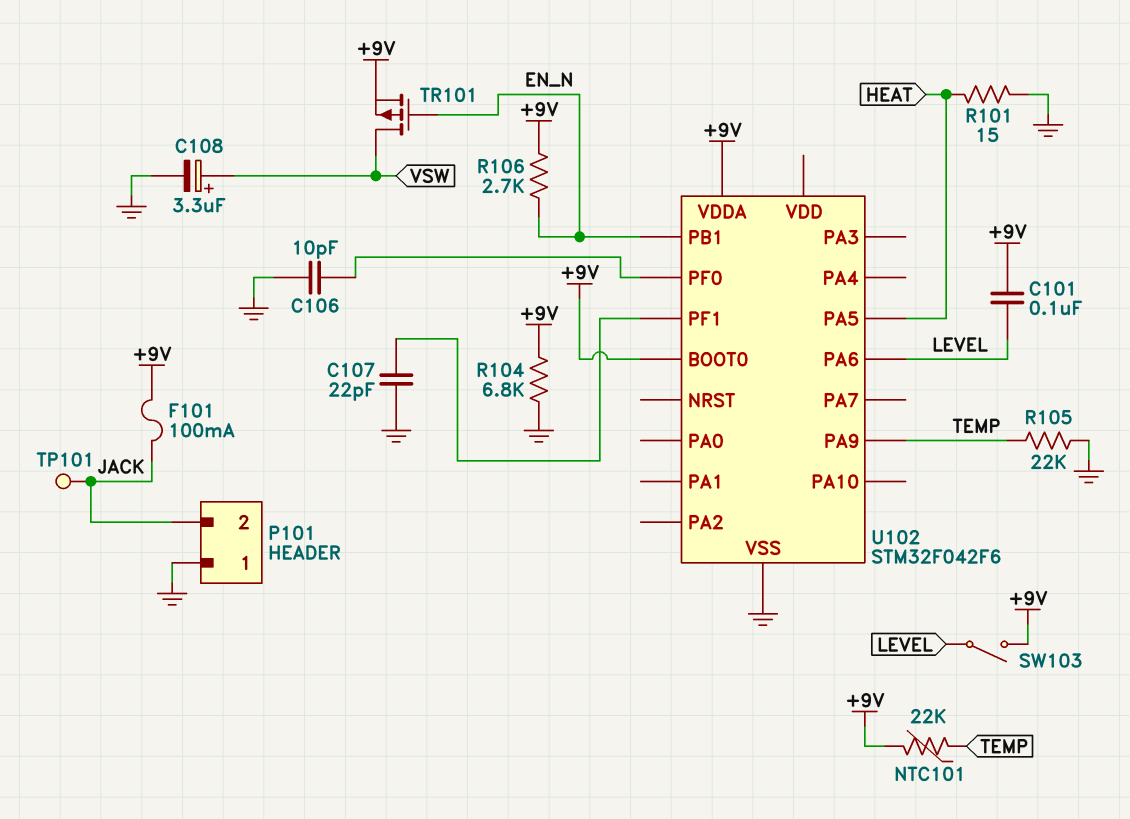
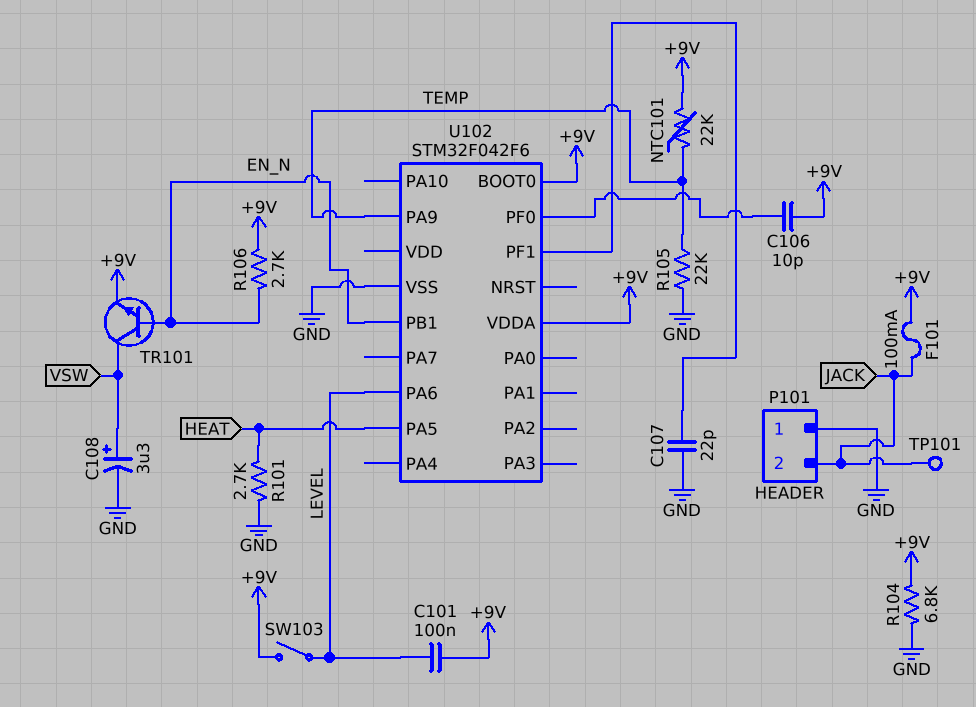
C106: 10pF (GND, U102/PF0) -> 10pF (+9V, U102/PF0)
R101: 15 (GND, HEAT) -> 2.7k (GND, HEAT)
TR101: PMOS (G EN_N, D VSW, S +9V) -> NPN (B EN_N, C VSW, E +9V)

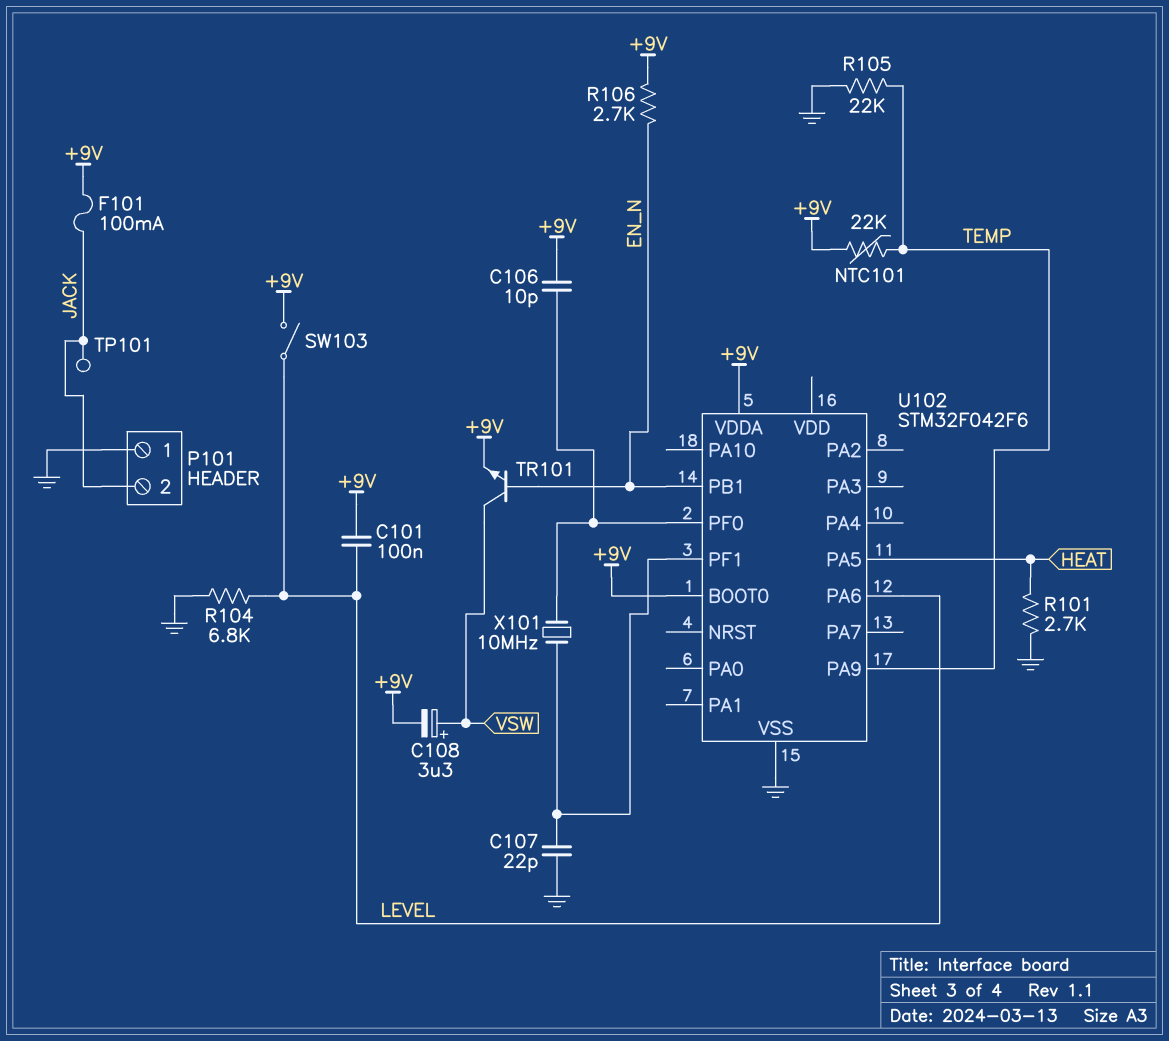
C108: 3.3uF (plus VSW, minus GND) -> 3.3uF (plus VSW, minus +9V)
R104: 6.8k (+9V, GND) -> 6.8k (GND, LEVEL)
X101: none -> 10MHz (U102/PF0, U102/PF1)

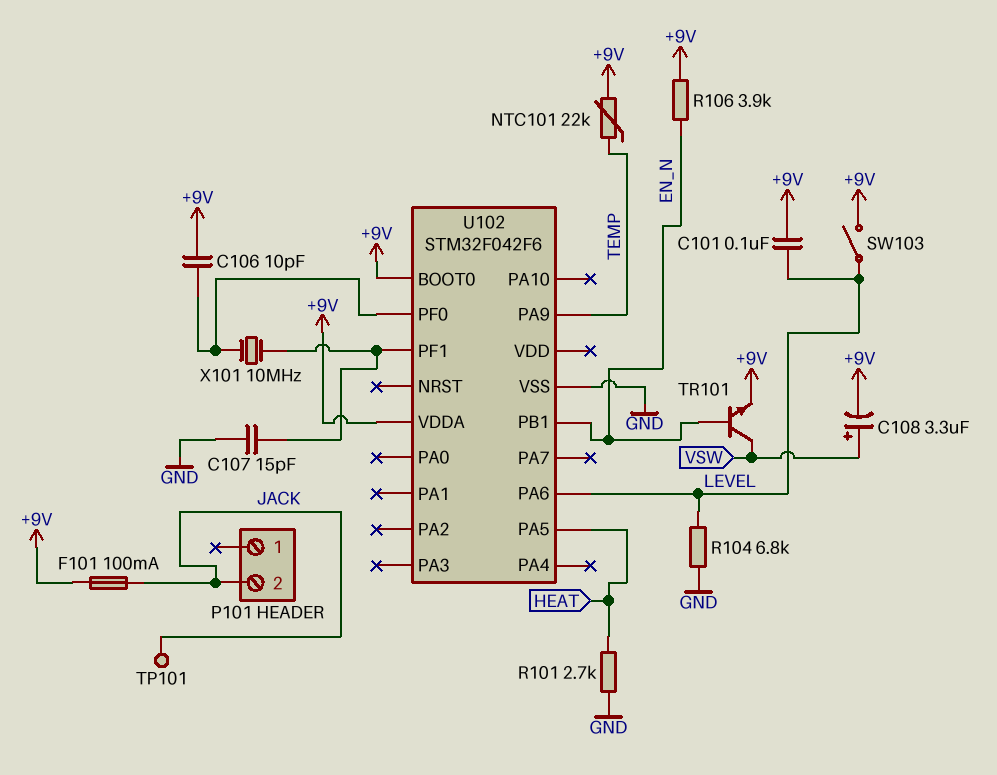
C107: 22pF (GND, U102/PF1) -> 15pF (GND, U102/PF1)
P101 pin 1: GND -> none
R105: 22k (GND, TEMP) -> none
R106: 2.7k (+9V, EN_N) -> 3.9k (+9V, EN_N)

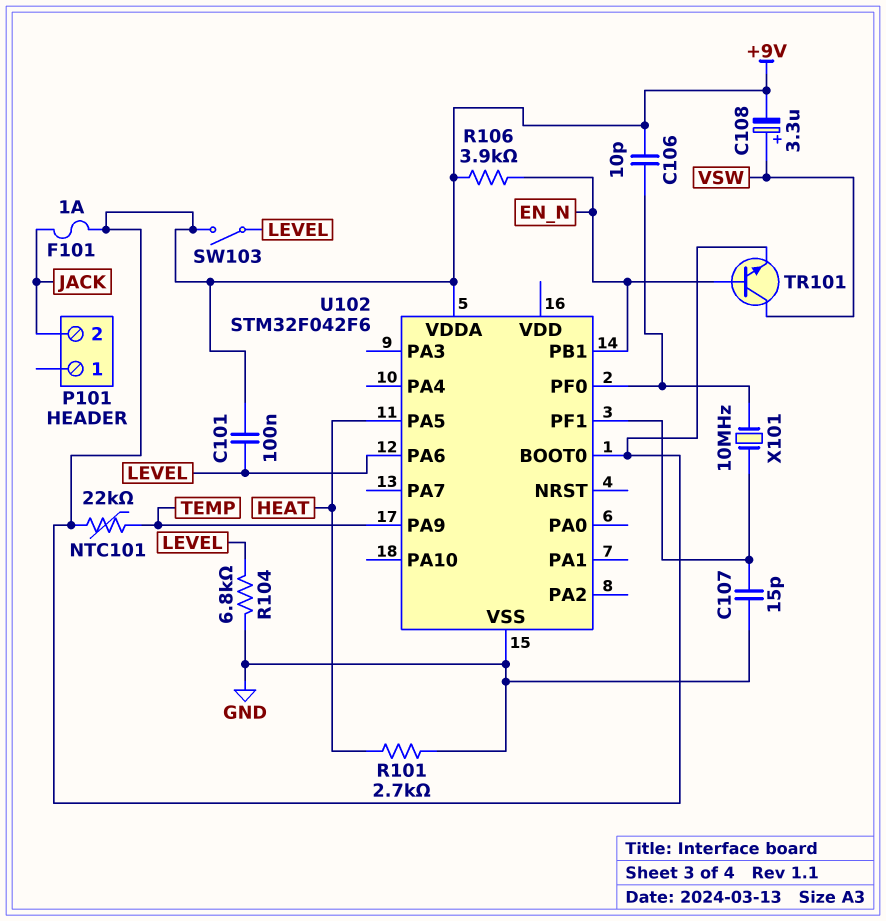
F101: 100mA (+9V, JACK) -> 1A (+9V, JACK)
TP101: test point (JACK) -> none

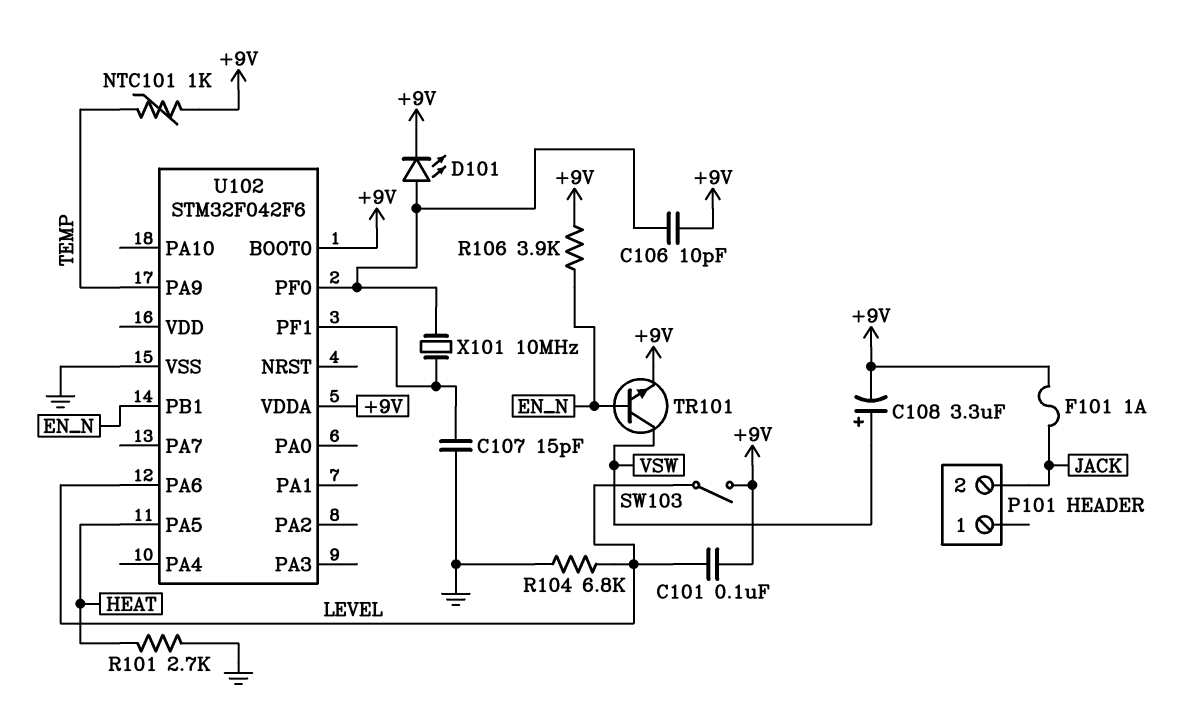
D101: none -> LED (A U102/PF0, K +9V)
NTC101: 22k (+9V, TEMP) -> 1k (+9V, TEMP)

